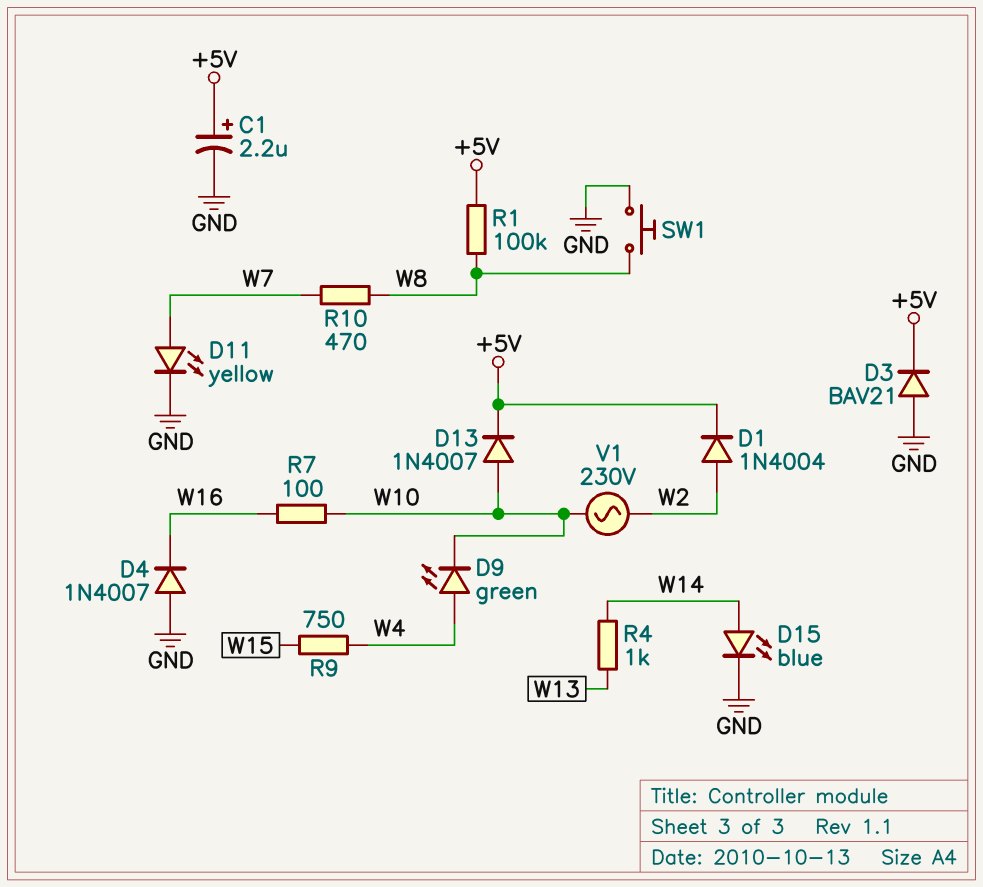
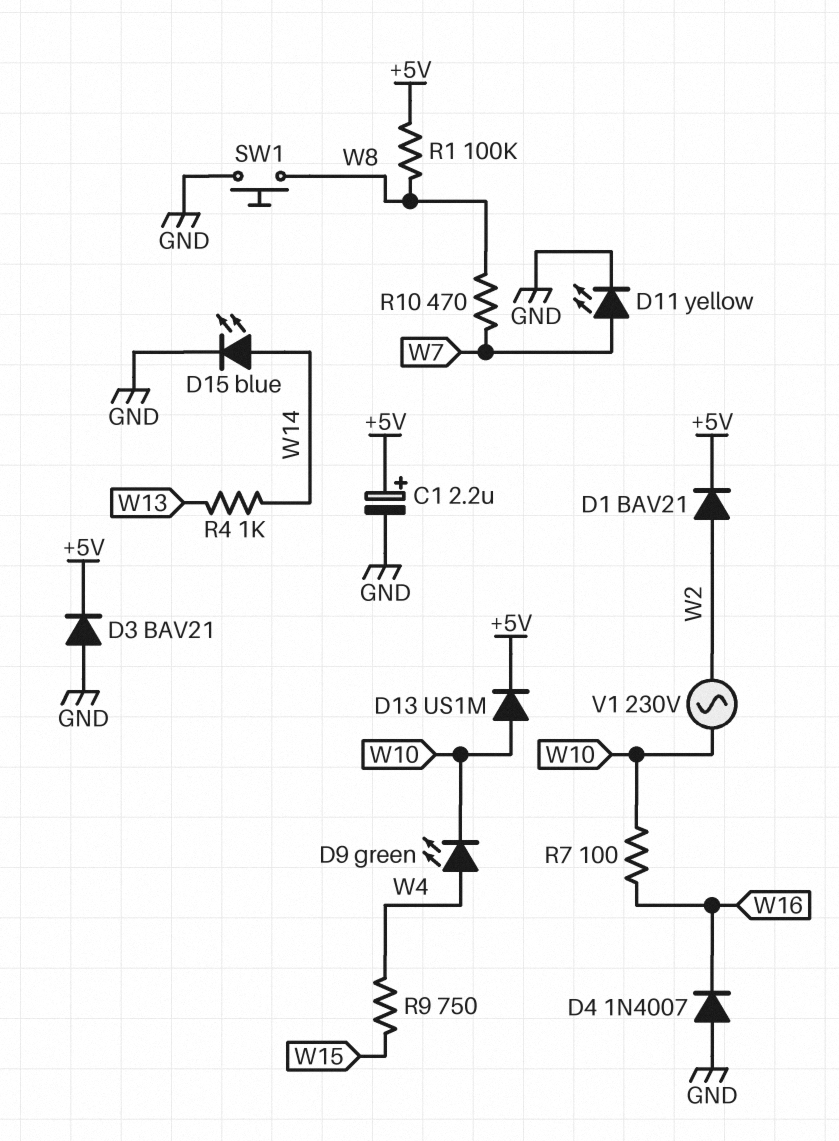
D1: diode 1N4004 (A W2, K +5V) -> diode BAV21 (A W2, K +5V)
D13: diode 1N4007 (A W10, K +5V) -> diode US1M (A W10, K +5V)

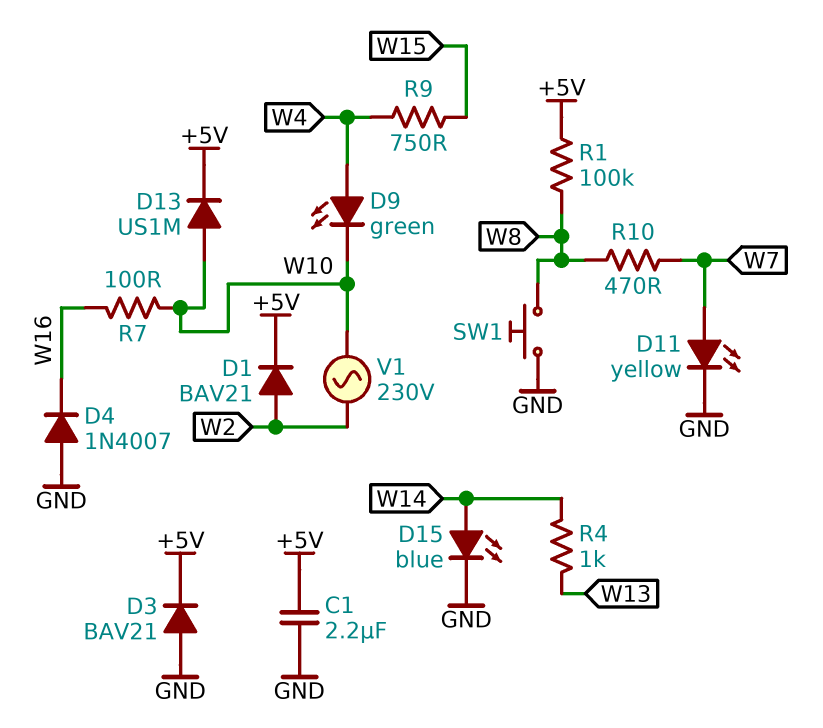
C1: 2.2uF (plus +5V, minus GND) -> 2.2uF (+5V, GND)

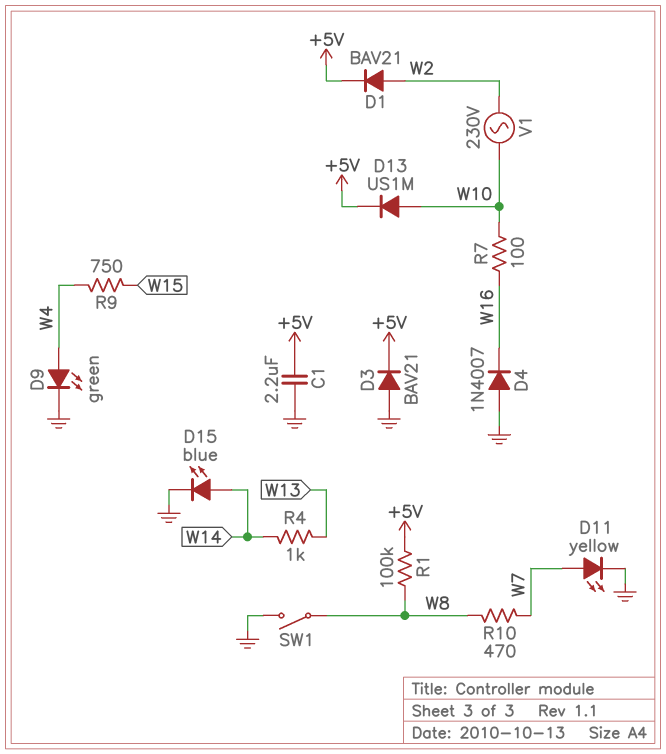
D9: LED green (A W4, K W10) -> LED green (A W4, K GND)
SW1: button (GND, W8) -> switch (GND, W8)

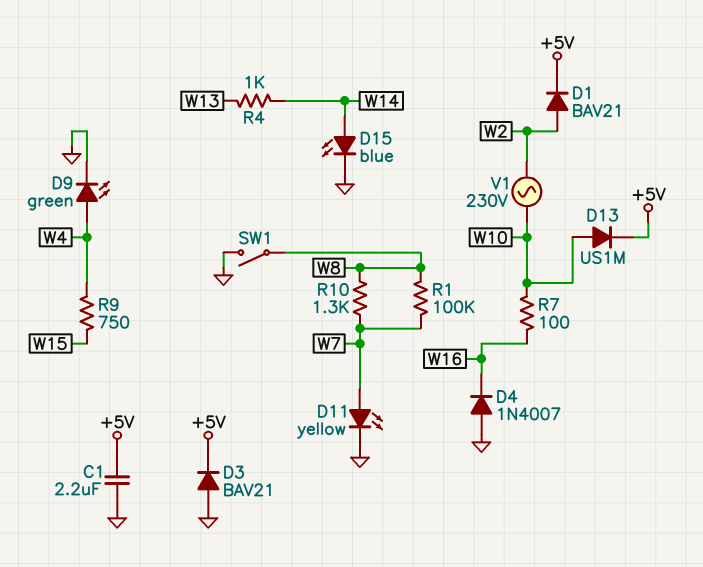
R1: 100k (+5V, W8) -> 100k (W7, W8)
R10: 470 (W7, W8) -> 1.3k (W7, W8)

